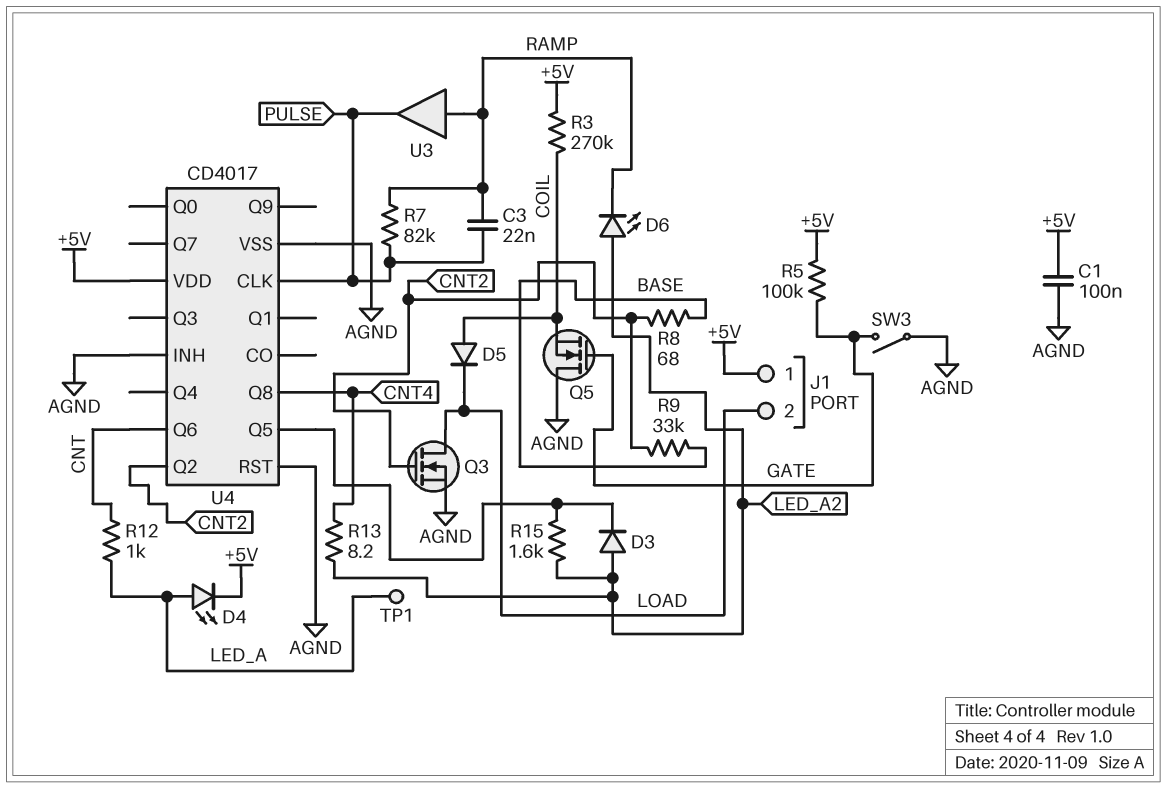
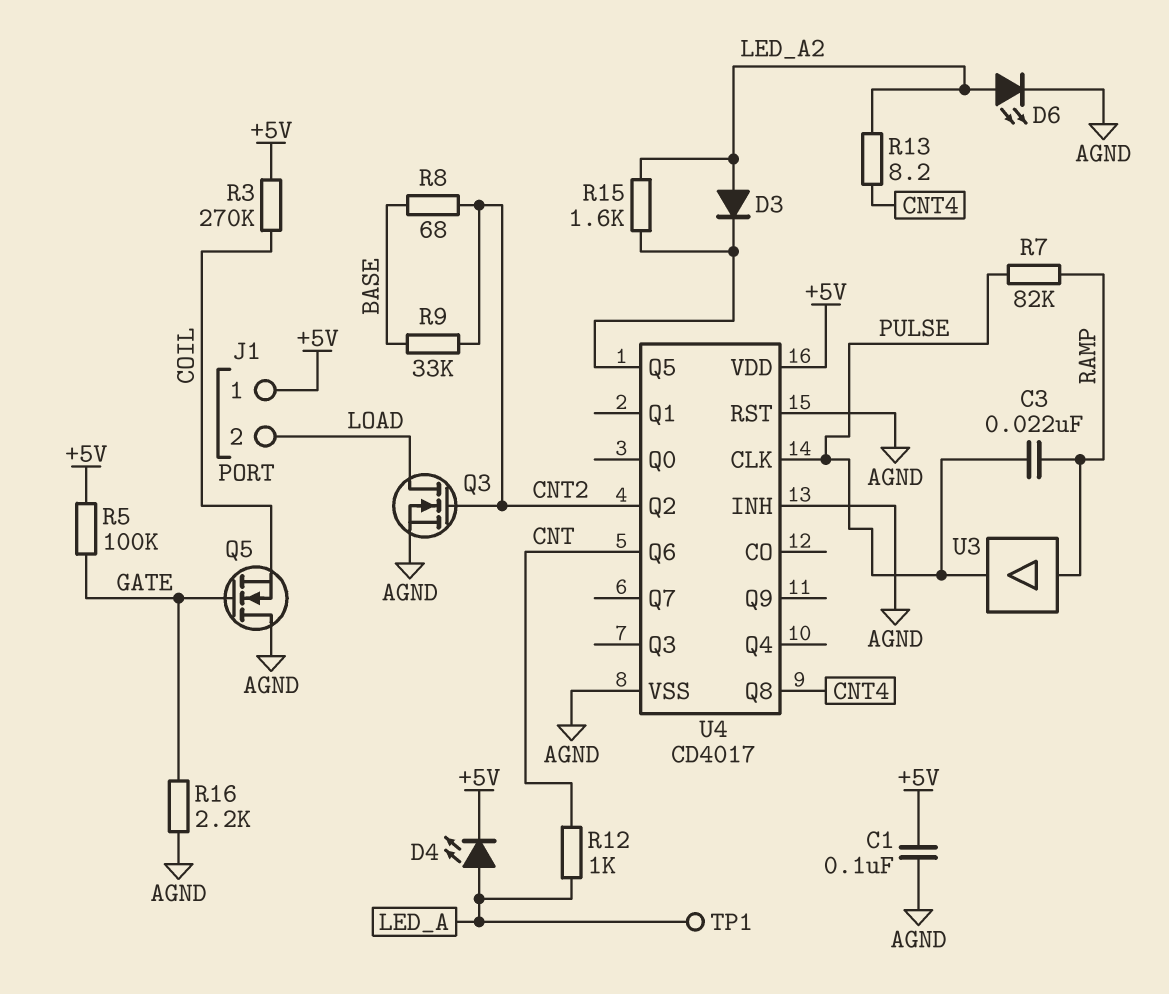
D5: diode (A COIL, K LOAD) -> none
D6: LED (A LED_A2, K RAMP) -> LED (A LED_A2, K AGND)
R16: none -> 2.2k (AGND, GATE)
SW3: switch (AGND, GATE) -> none

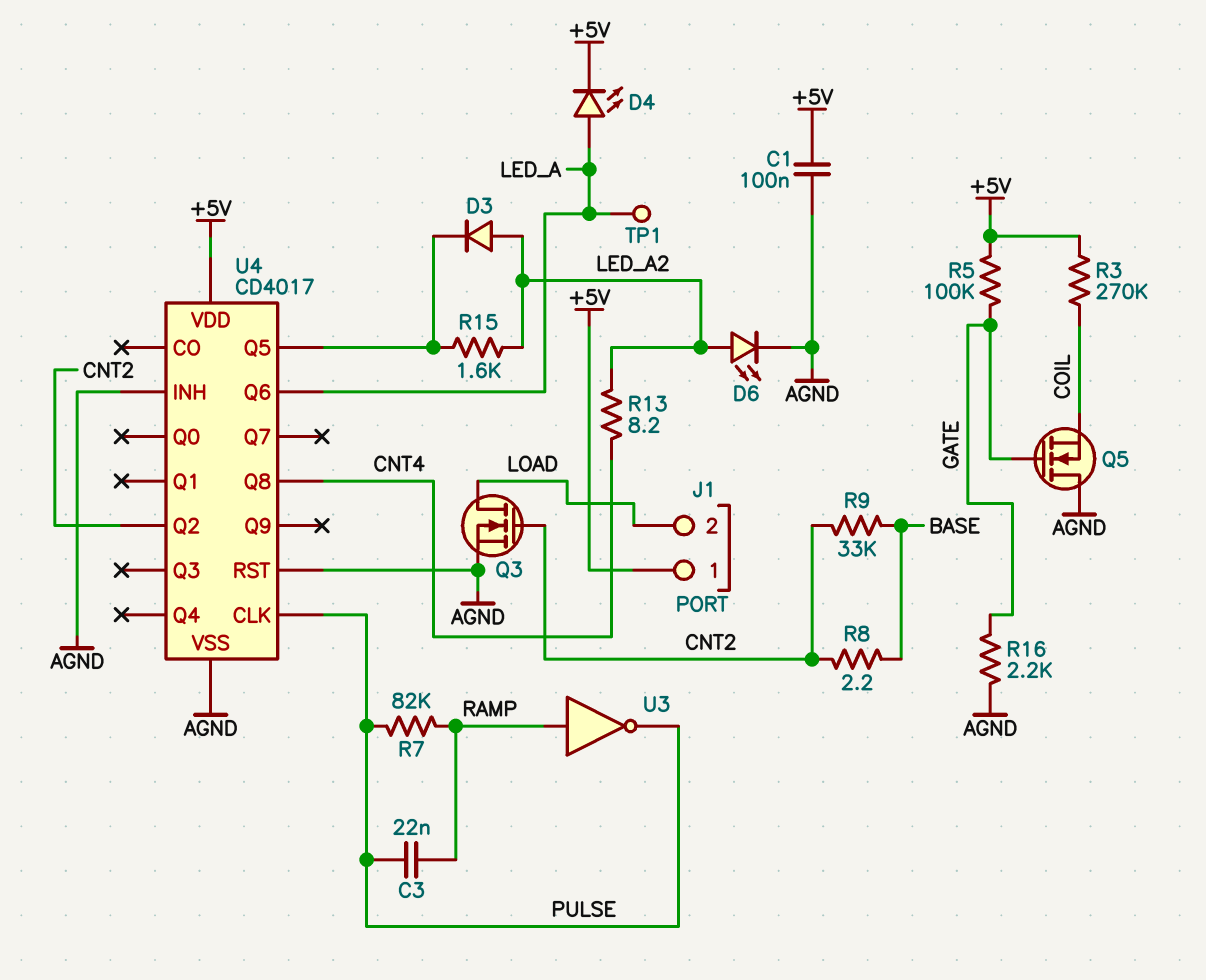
R8: 68 (BASE, CNT2) -> 2.2 (BASE, CNT2)
R12: 1k (CNT, LED_A) -> none
U3: buffer (in RAMP, out PULSE) -> NOT (in RAMP, out PULSE)
U4 pin Q6: CNT -> LED_A

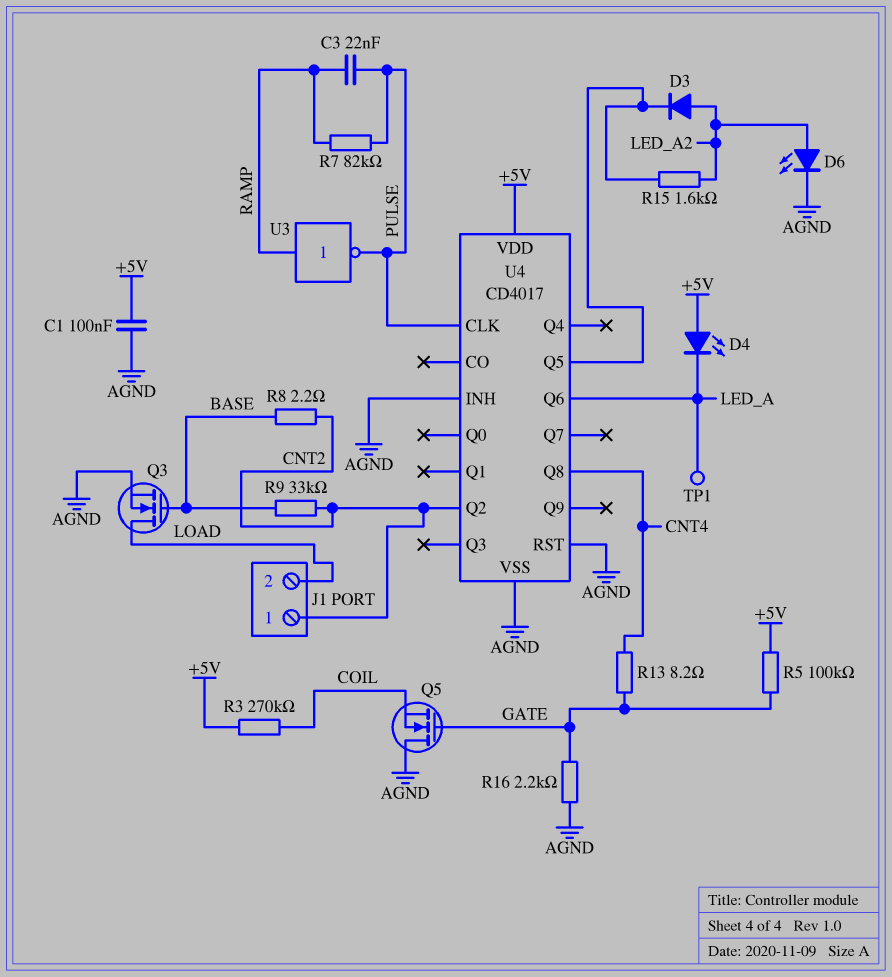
D4: LED (A LED_A, K +5V) -> LED (A +5V, K LED_A)
J1 pin 1: +5V -> CNT2
Q3: NMOS (G CNT2, D LOAD, S AGND) -> NMOS (G BASE, D LOAD, S AGND)
R13: 8.2 (CNT4, LED_A2) -> 8.2 (CNT4, GATE)

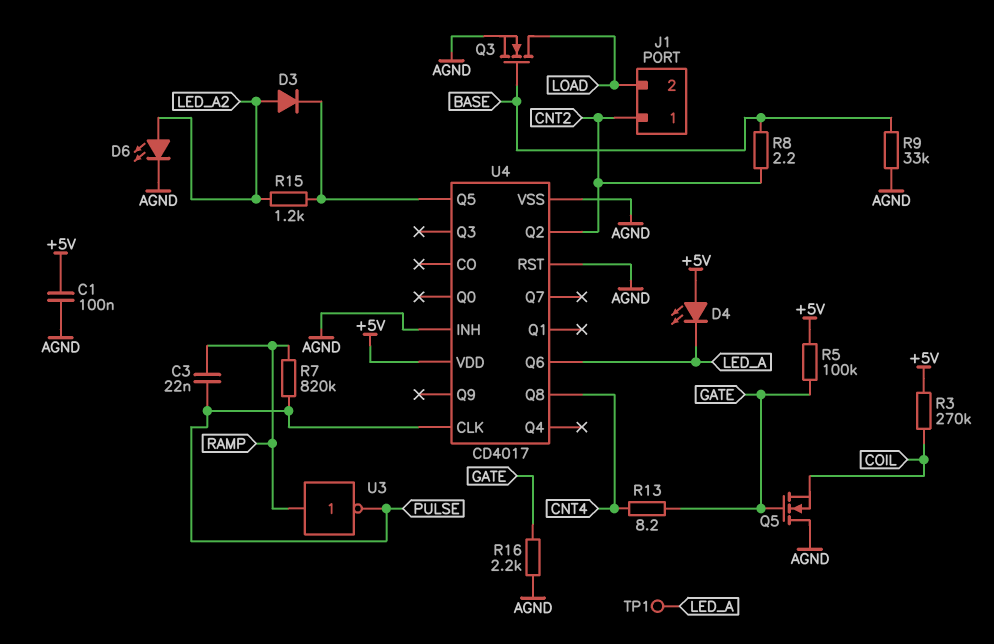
R7: 82k (PULSE, RAMP) -> 820k (PULSE, RAMP)
R9: 33k (BASE, CNT2) -> 33k (AGND, BASE)
R15: 1.6k (LED_A2, U4/Q5) -> 1.2k (LED_A2, U4/Q5)

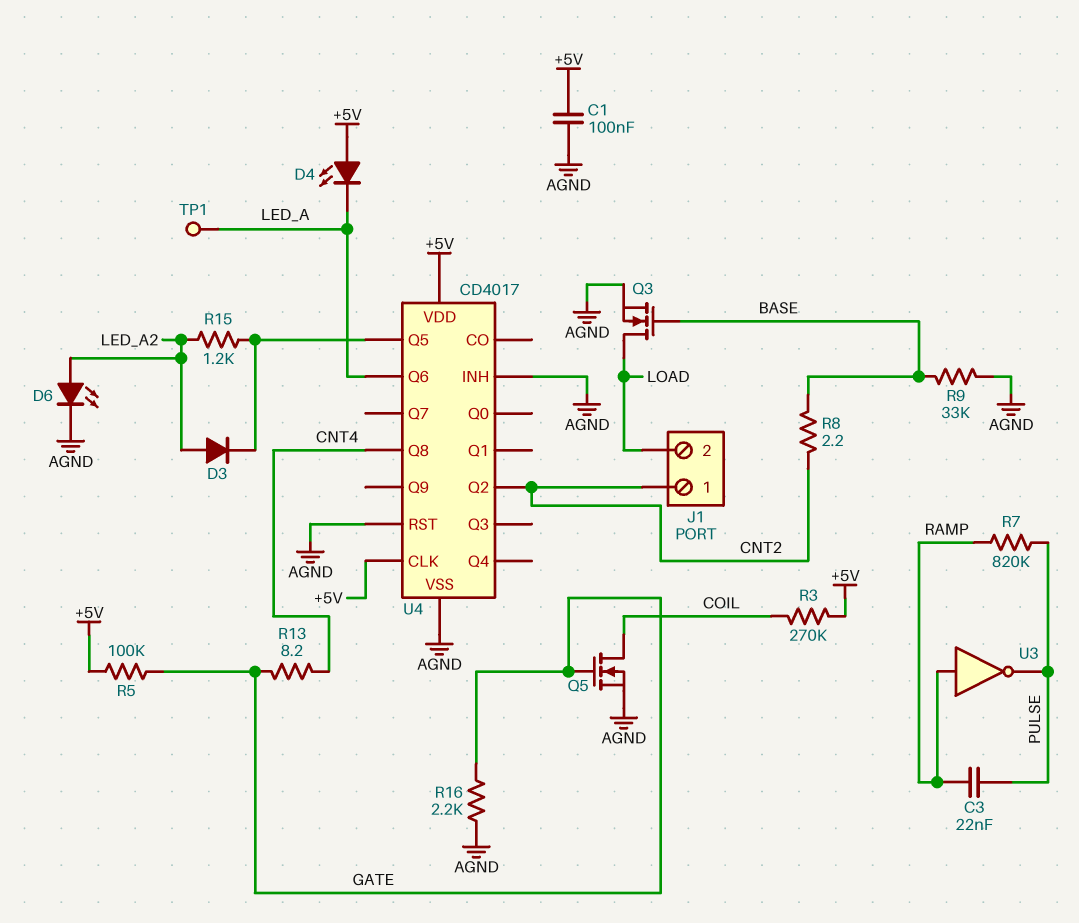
Q5: NMOS (G GATE, D AGND, S COIL) -> NMOS (G GATE, D COIL, S AGND)
U4 pin CLK: PULSE -> +5V

